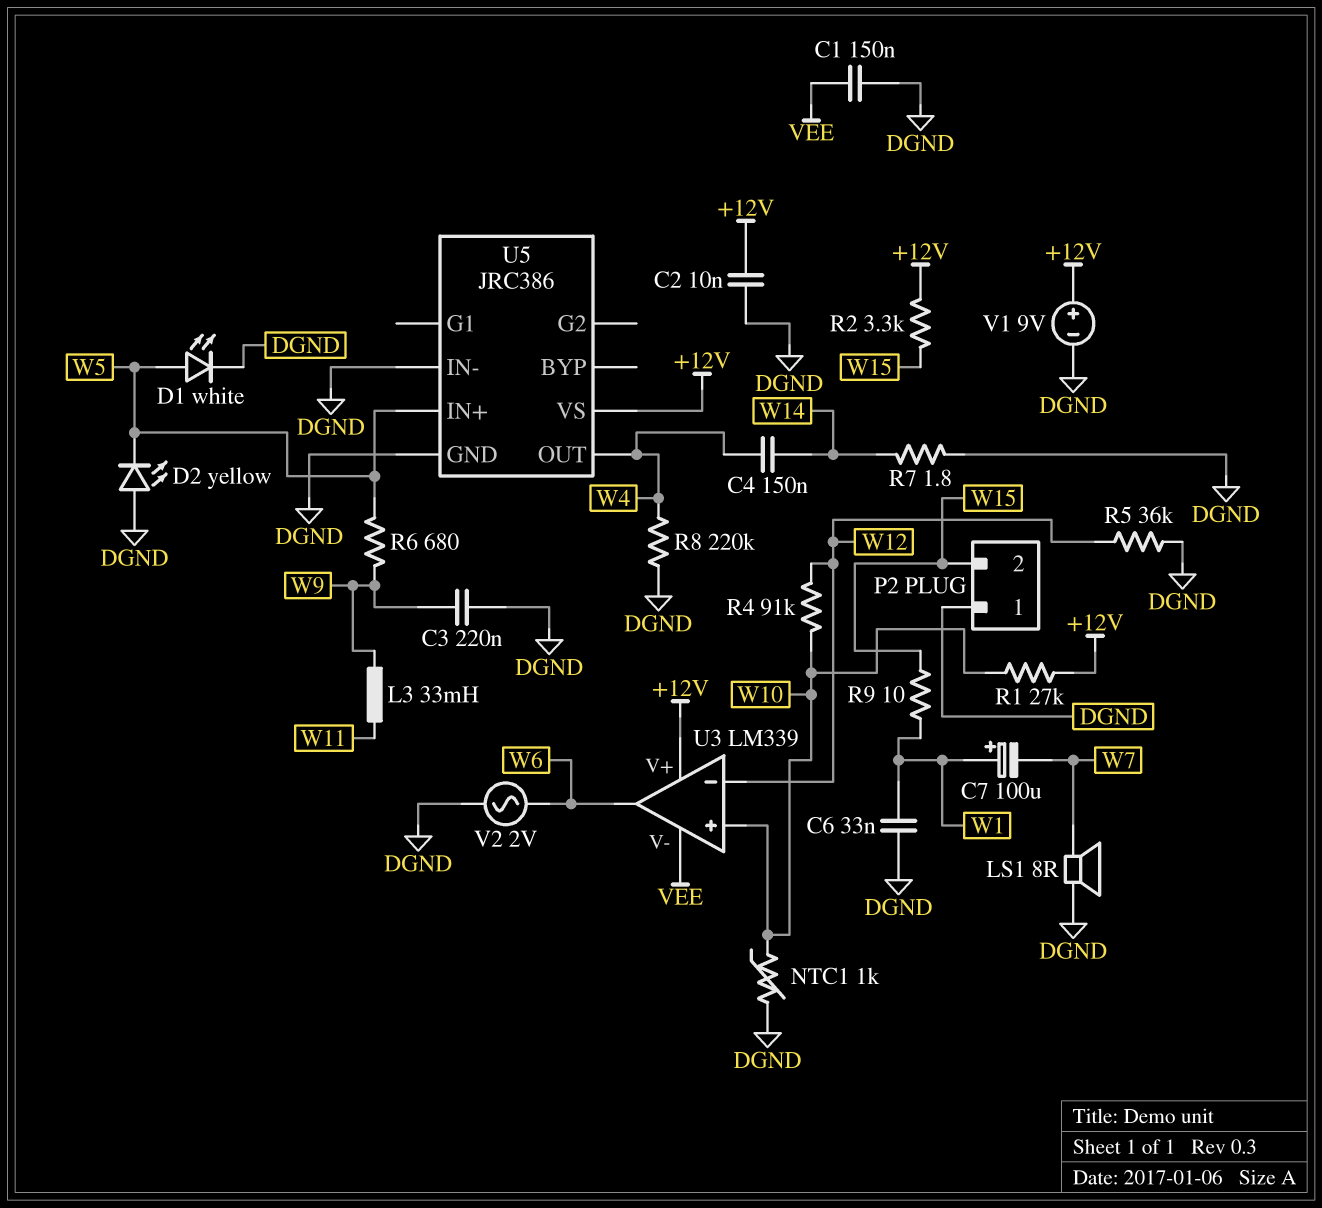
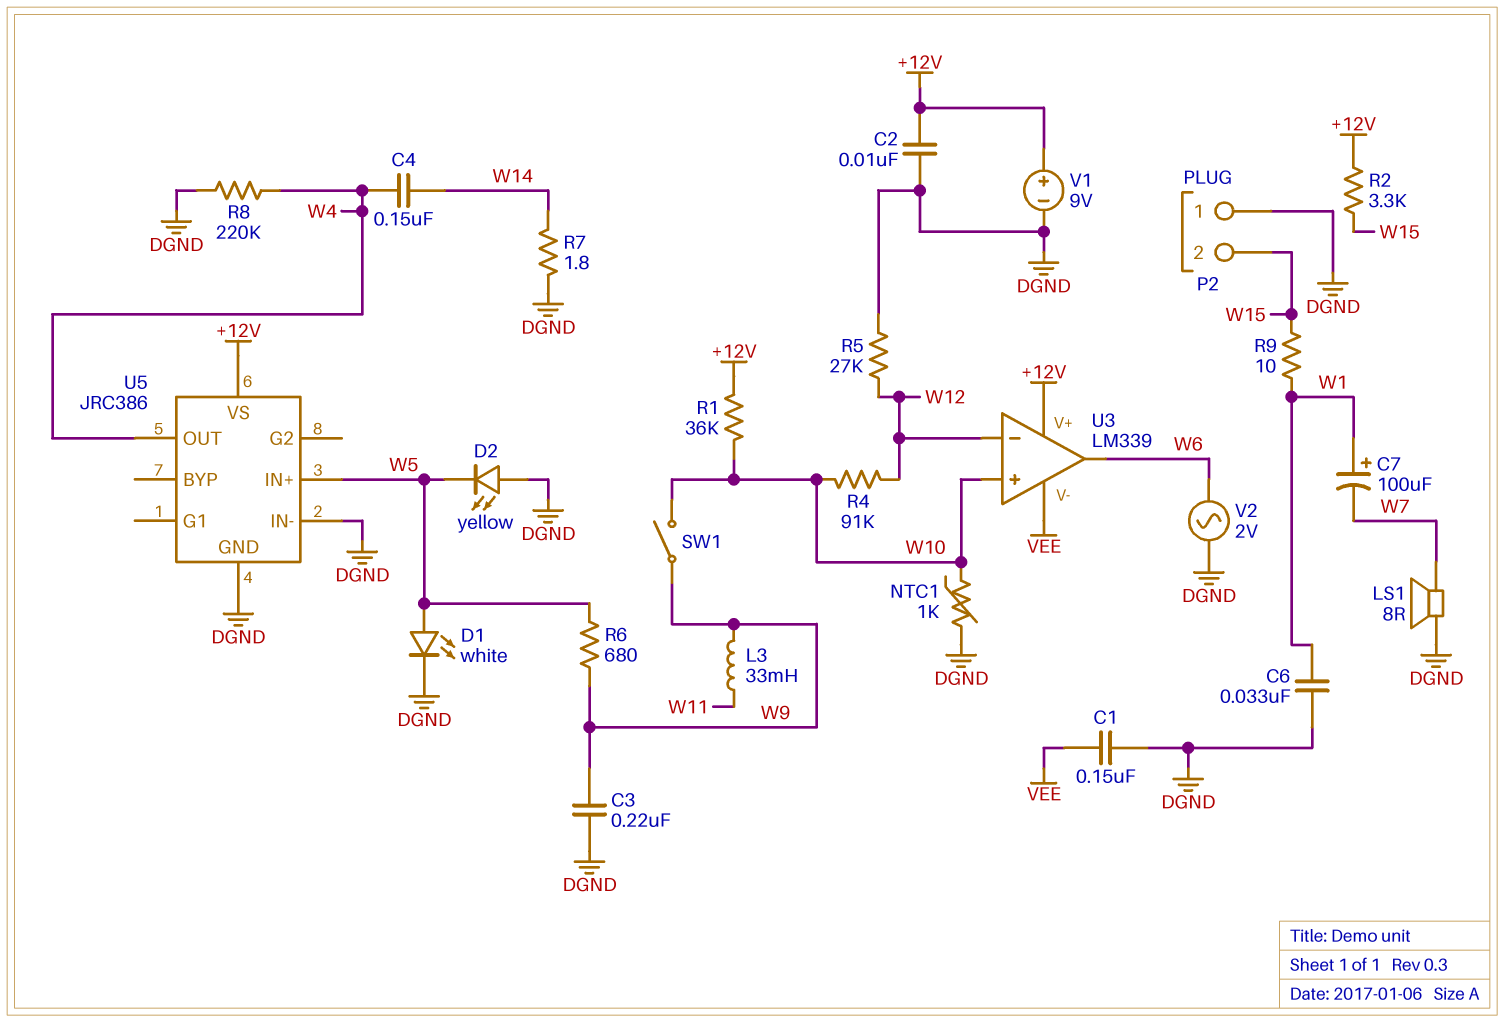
R1: 27k (+12V, W10) -> 36k (+12V, W10)
R5: 36k (DGND, W12) -> 27k (DGND, W12)
SW1: none -> switch (W9, W10)

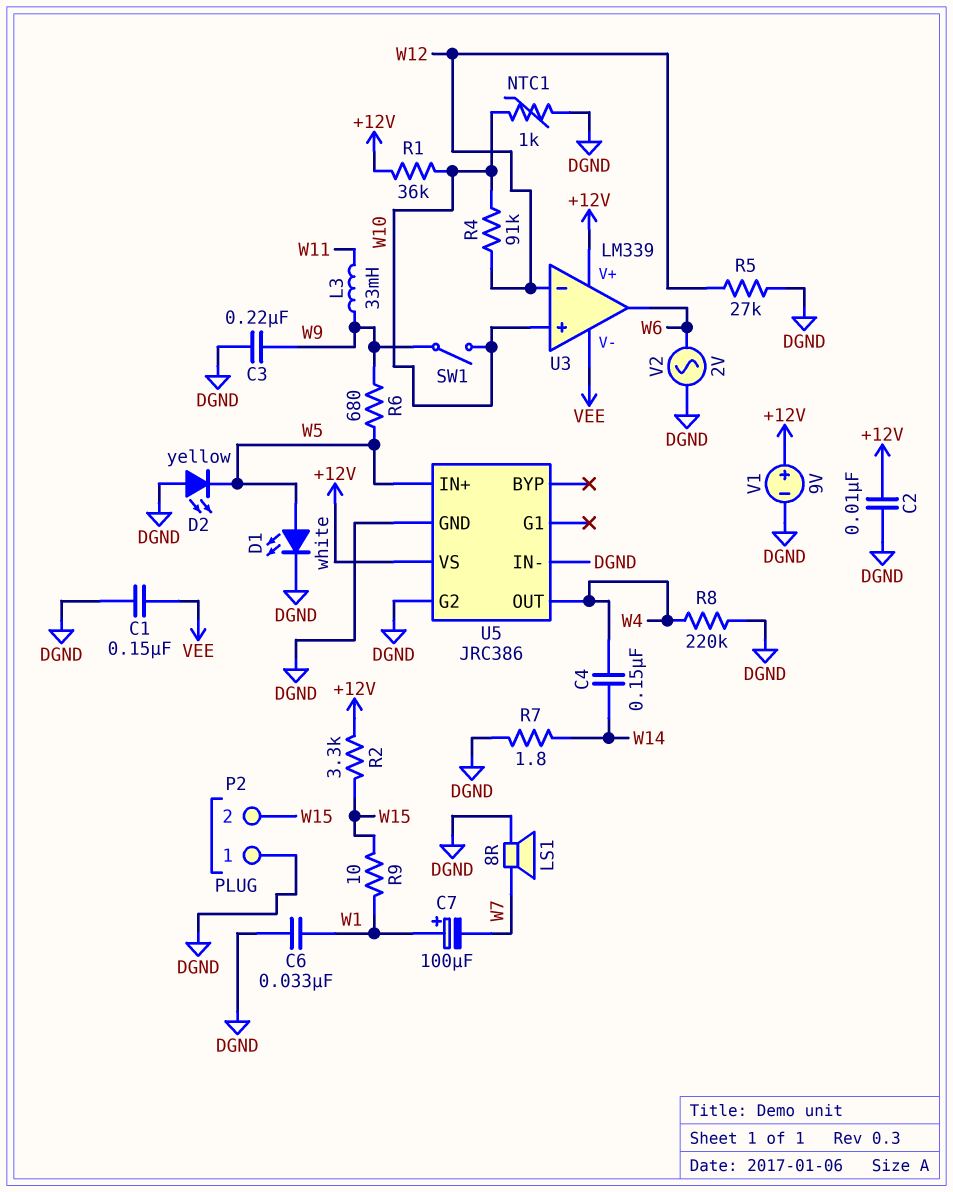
U5 pin G2: none -> DGND

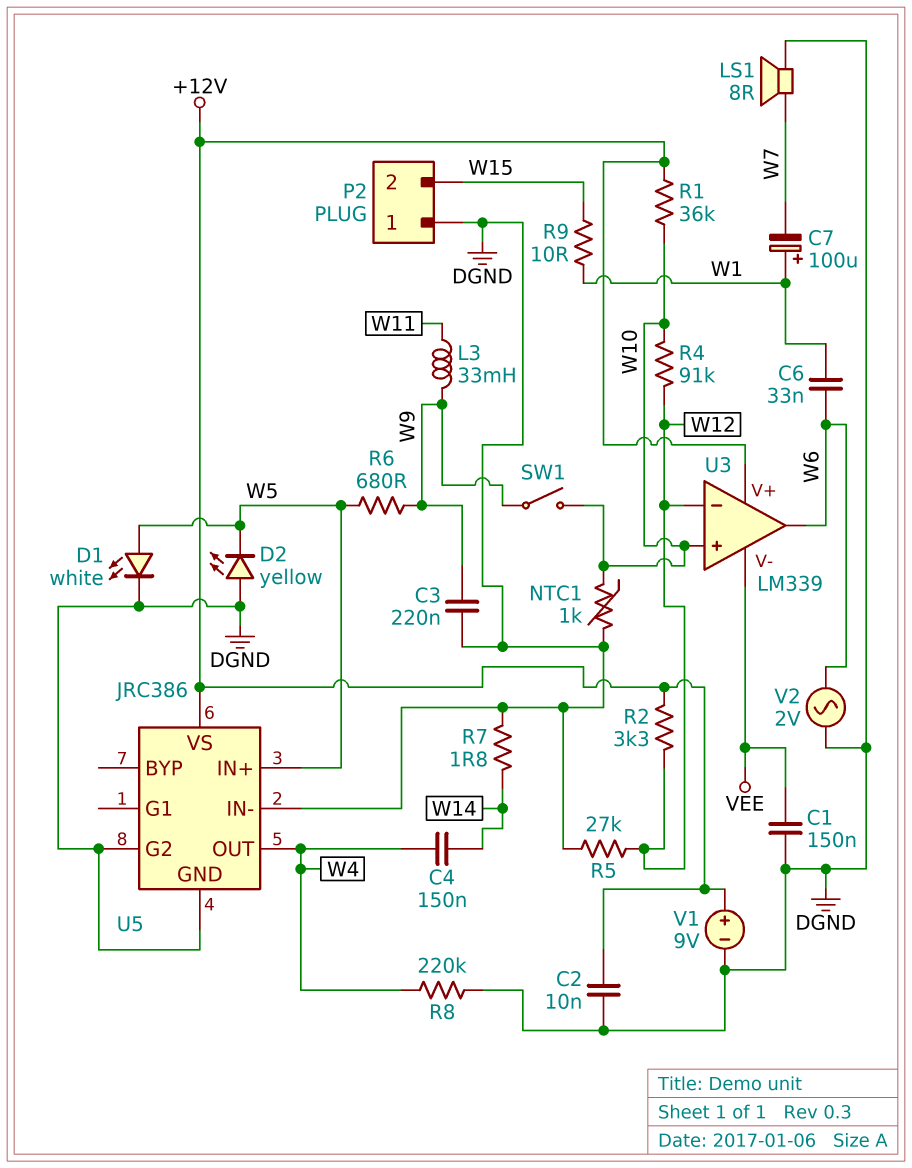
C6: 33nF (DGND, W1) -> 33nF (W1, W6)
R2: 3.3k (+12V, W15) -> 3.3k (+12V, W12)

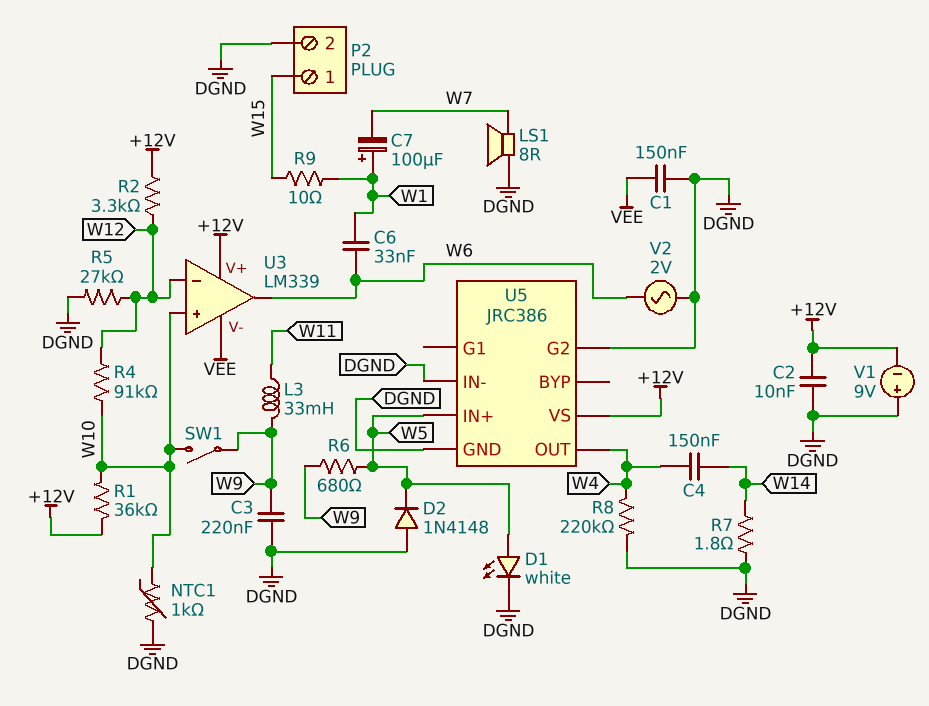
D2: LED yellow (A DGND, K W5) -> diode 1N4148 (A DGND, K W5)
P2 pin 1: DGND -> W15
P2 pin 2: W15 -> DGND
V1: 9V (plus +12V, minus DGND) -> 9V (plus DGND, minus +12V)

